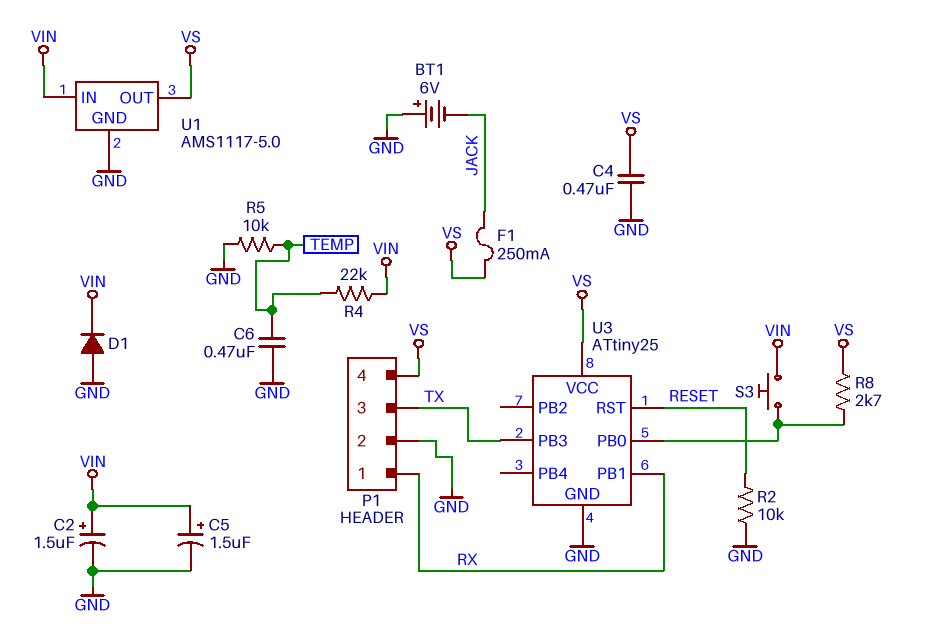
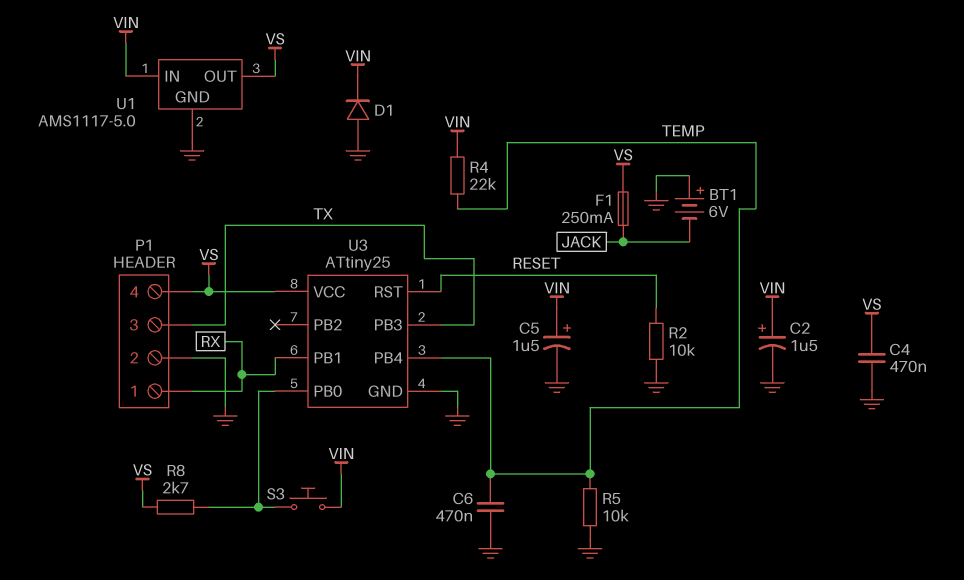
U3 pin PB4: none -> TEMP

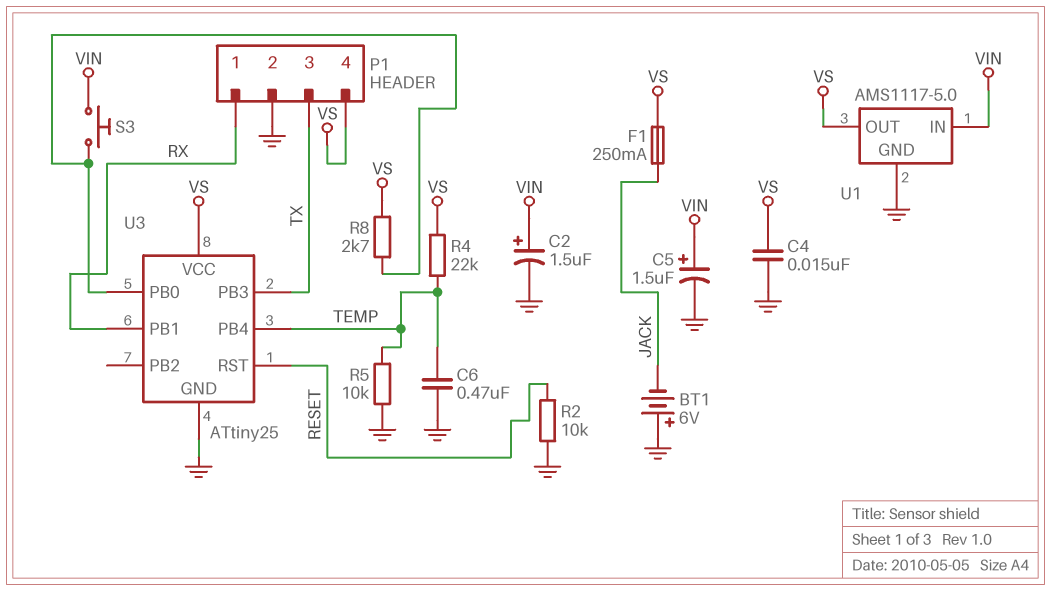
C4: 470nF (GND, VS) -> 15nF (GND, VS)
D1: diode (A GND, K VIN) -> none
R4: 22k (TEMP, VIN) -> 22k (TEMP, VS)

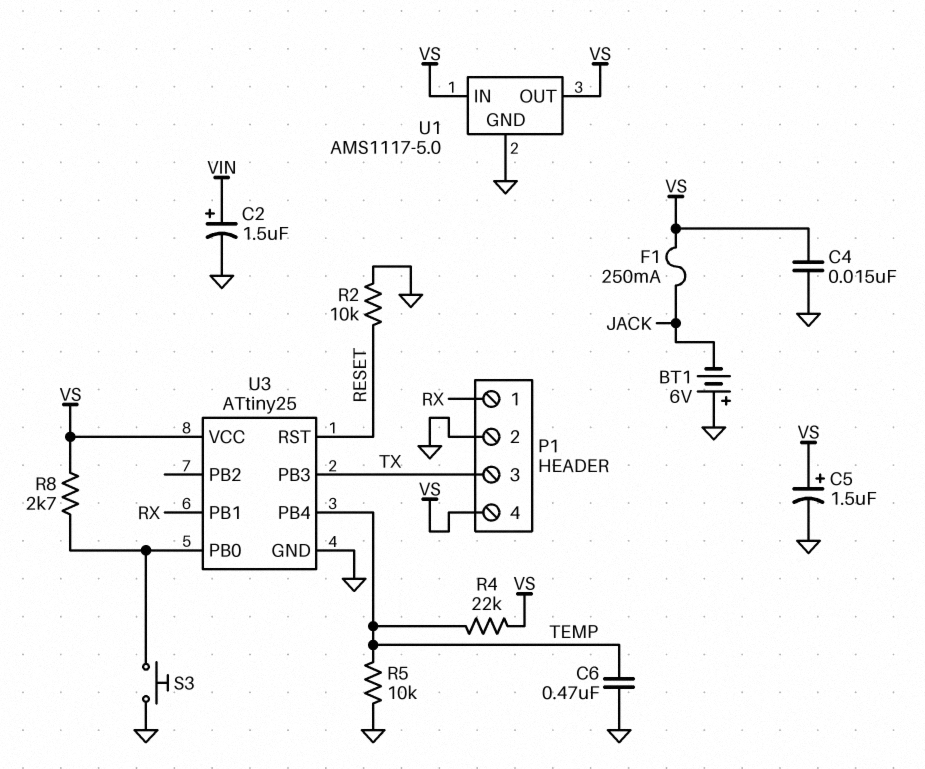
C5: 1.5uF (plus VIN, minus GND) -> 1.5uF (plus VS, minus GND)
S3: button (U3/PB0, VIN) -> button (GND, U3/PB0)
U1 pin IN: VIN -> VS

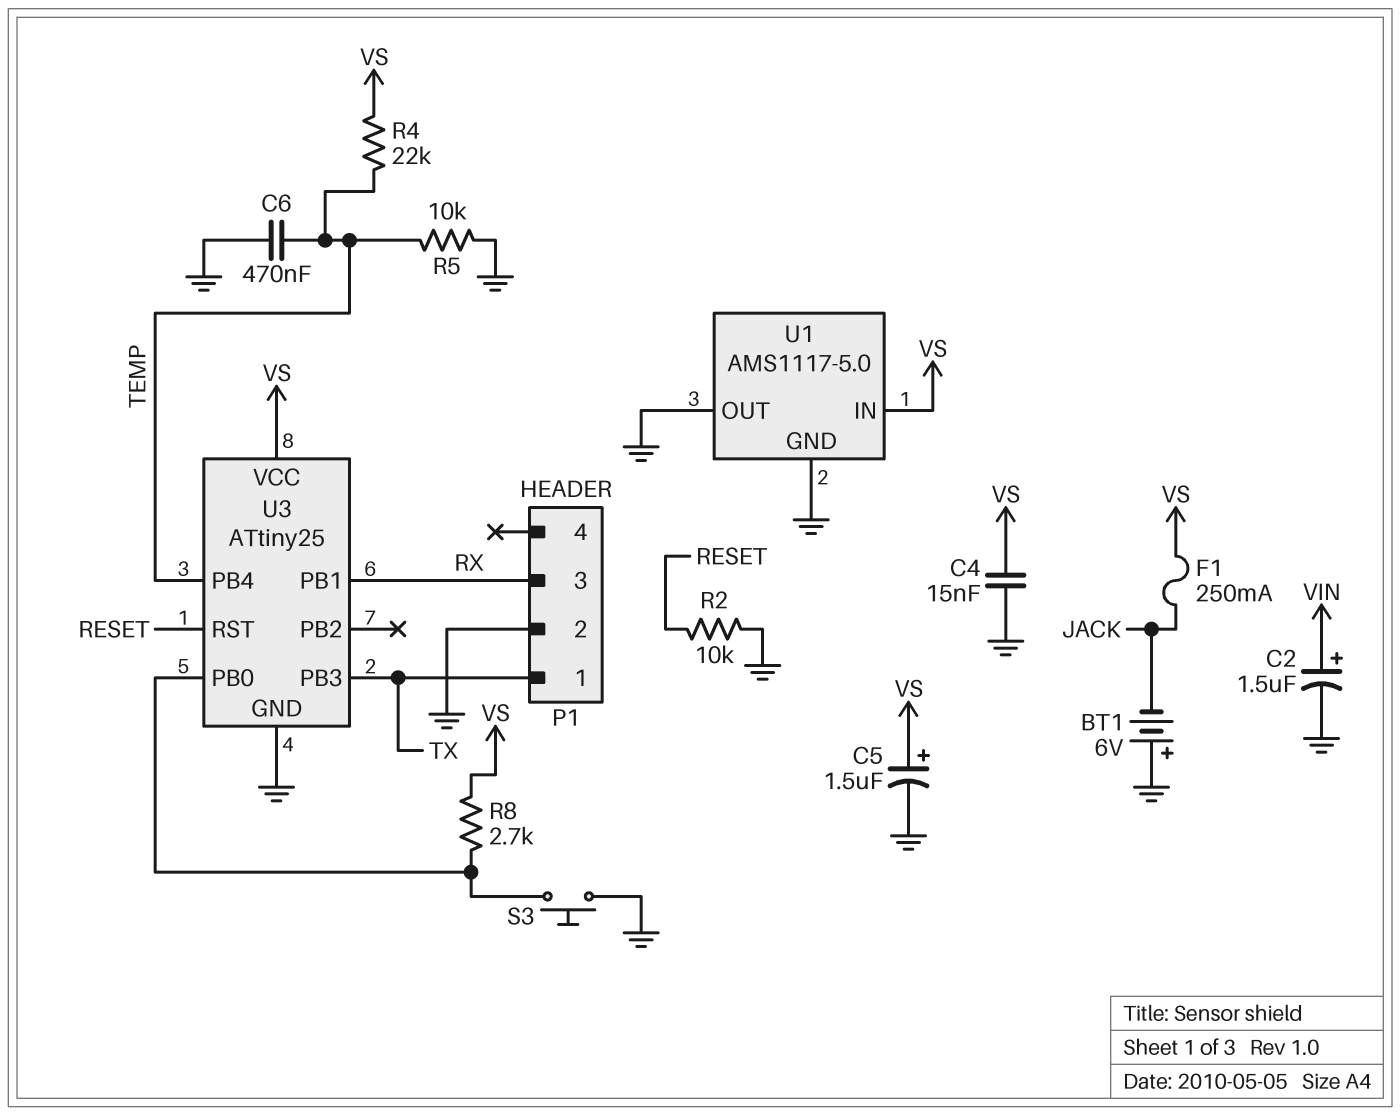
P1 pin 1: RX -> TX
P1 pin 3: TX -> RX
P1 pin 4: VS -> none
U1 pin OUT: VS -> GND

